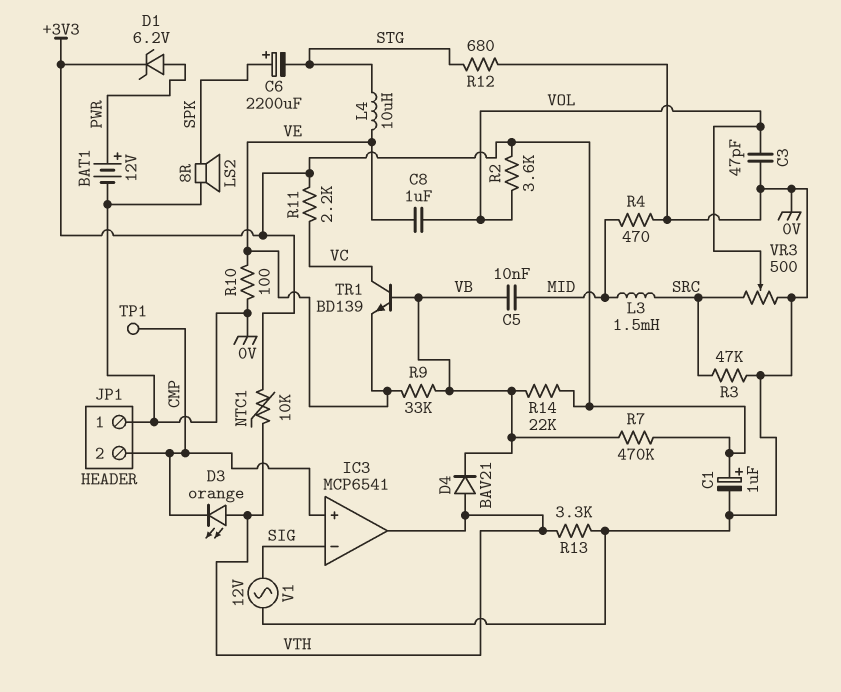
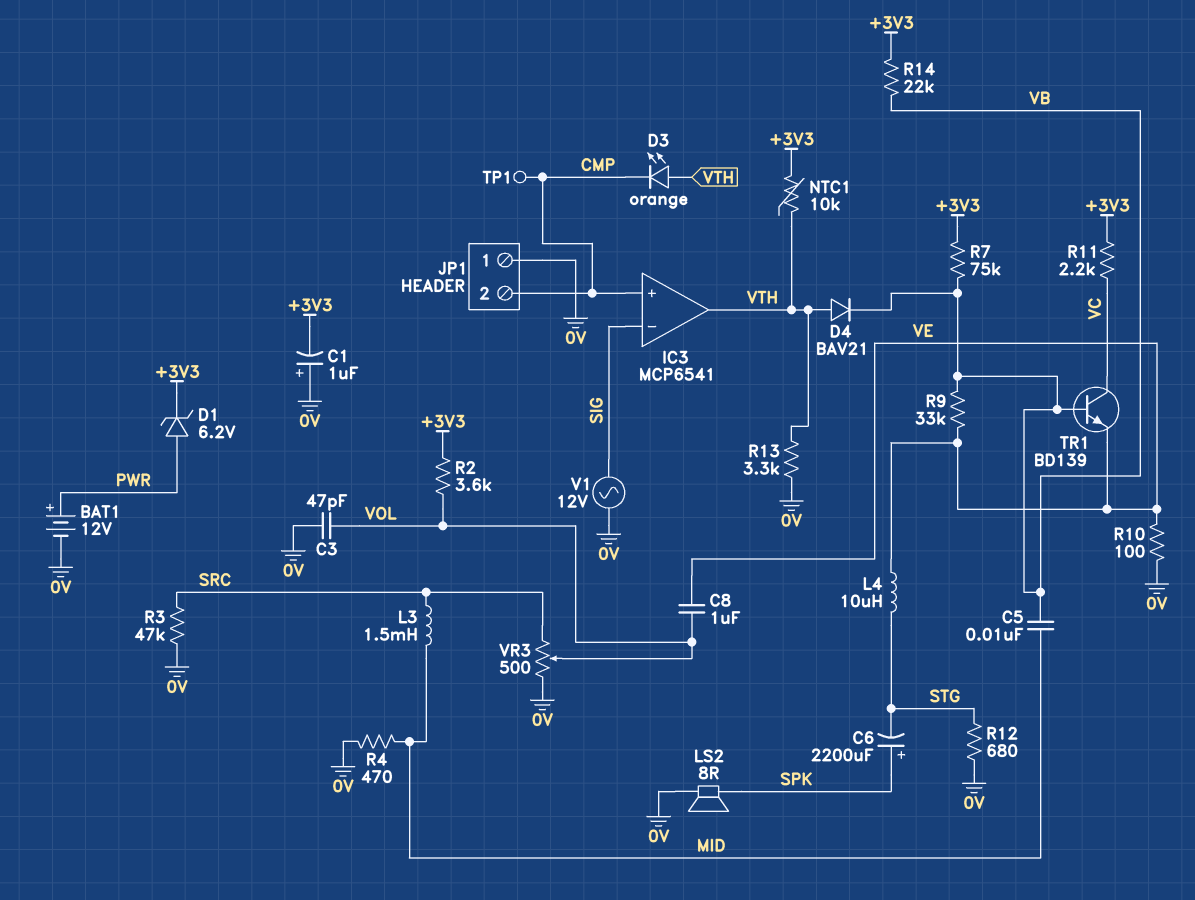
C1: 1uF (plus +3V3, minus 0V) -> 1uF (plus 0V, minus +3V3)
R7: 470k (+3V3, VB) -> 75k (+3V3, VB)

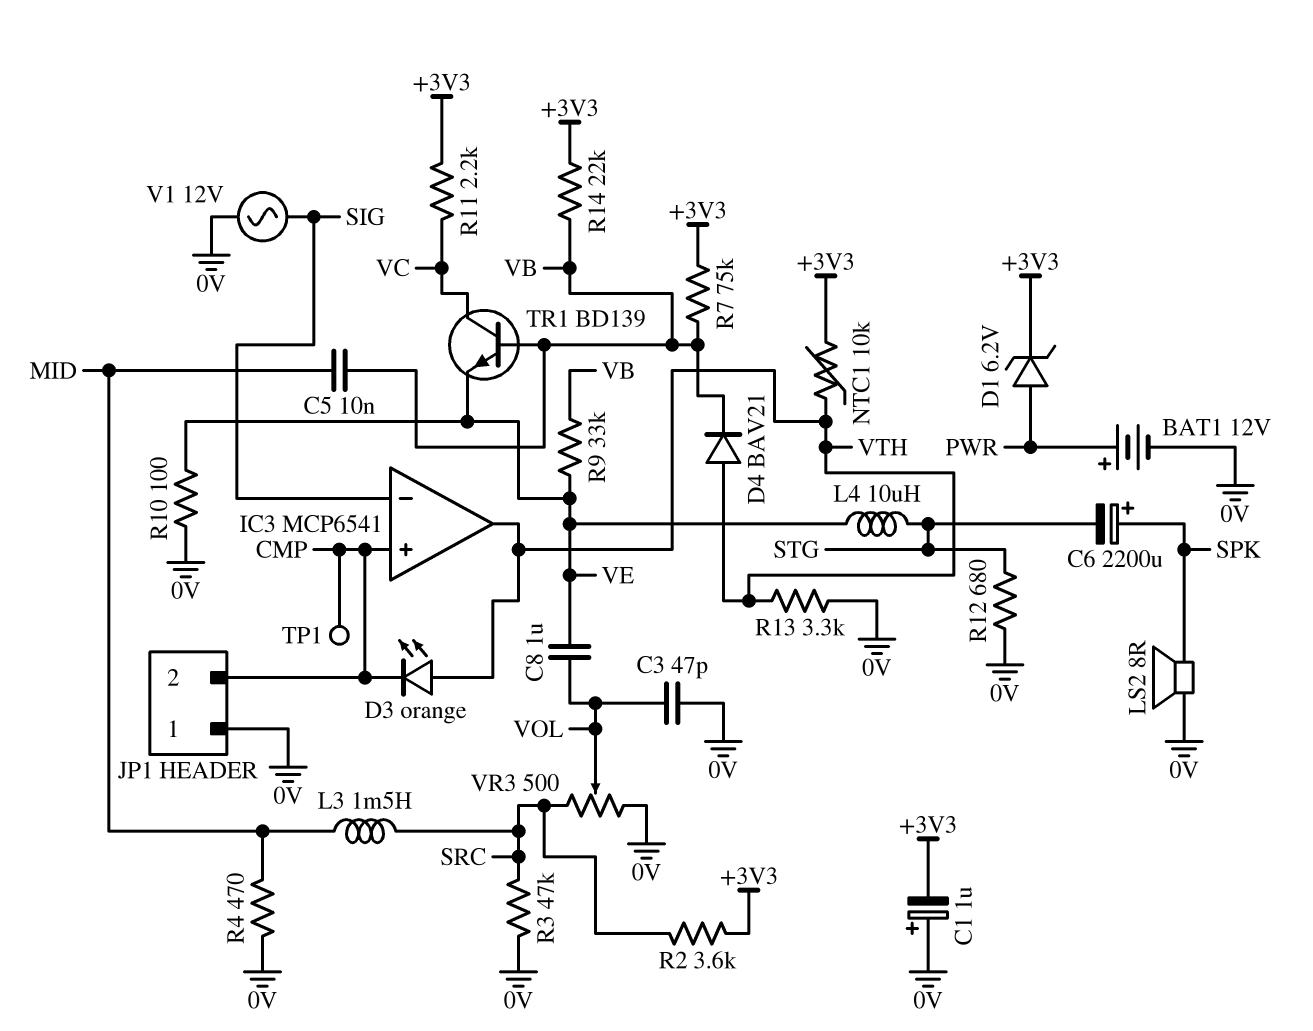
R2: 3.6k (+3V3, VOL) -> 3.6k (+3V3, SRC)

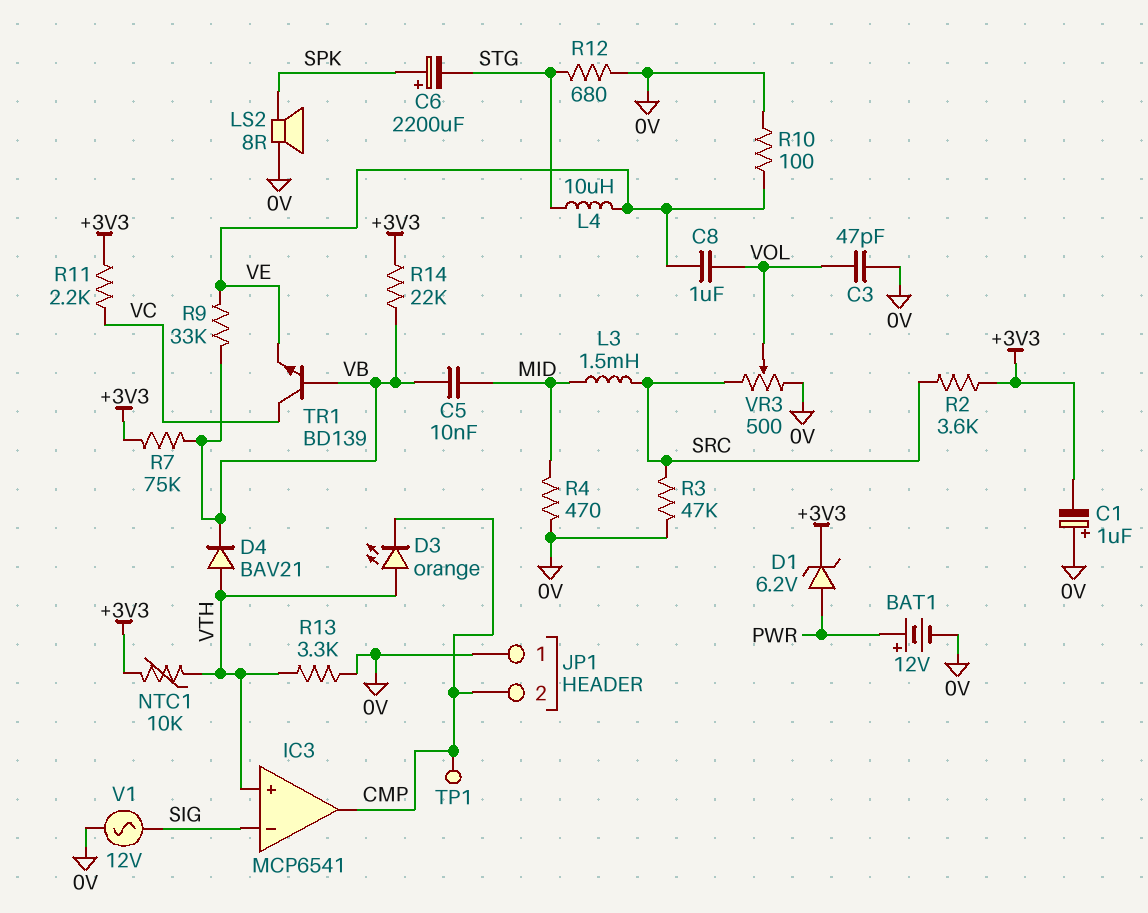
IC3 pin in+: CMP -> VTH
IC3 pin out: VTH -> CMP

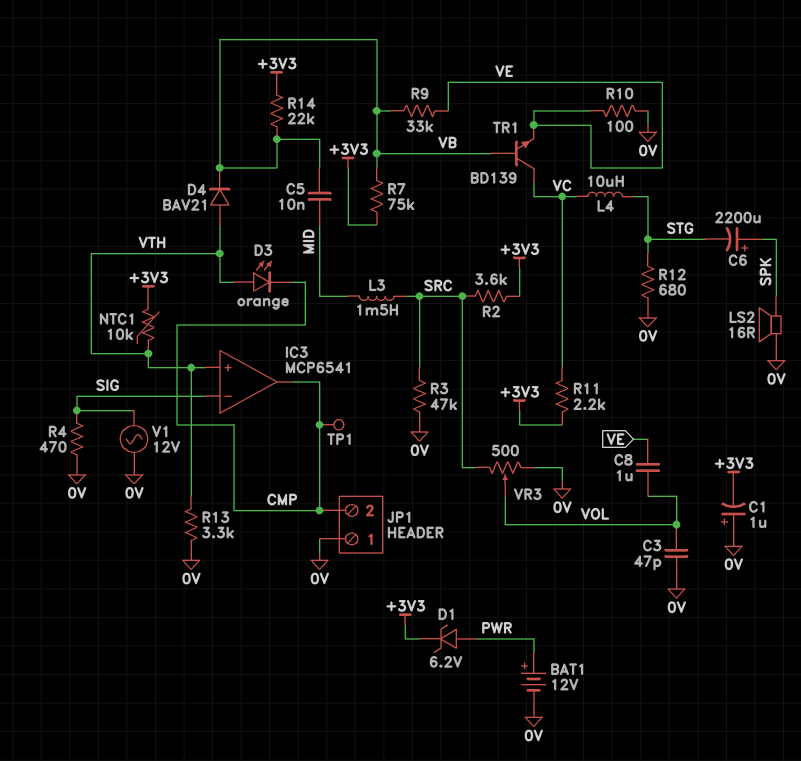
L4: 10uH (STG, VE) -> 10uH (STG, VC)
LS2: speaker 8R (0V, SPK) -> speaker 16R (0V, SPK)
R4: 470 (0V, MID) -> 470 (0V, SIG)

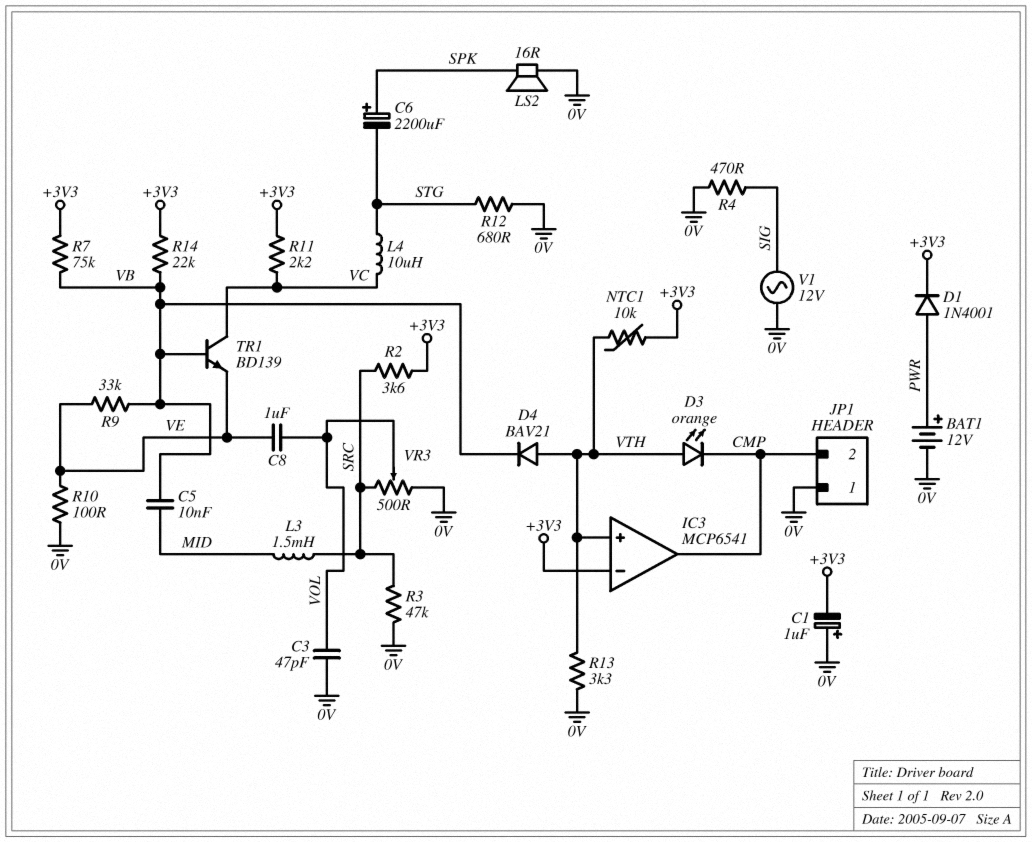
D1: zener 6.2V (A PWR, K +3V3) -> diode 1N4001 (A PWR, K +3V3)
IC3 pin in-: SIG -> +3V3
TP1: test point (CMP) -> none

